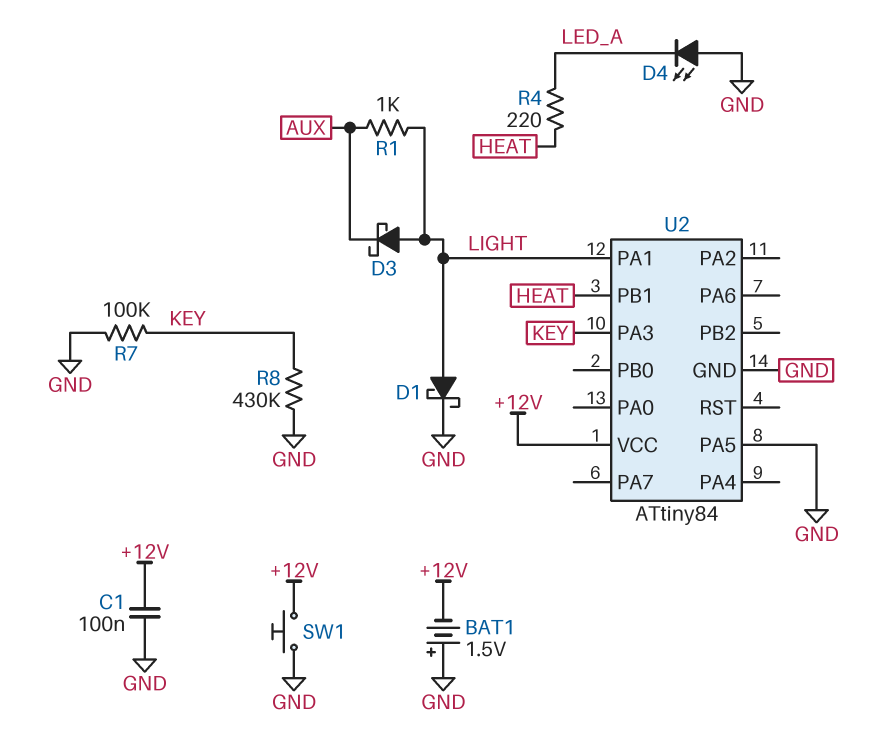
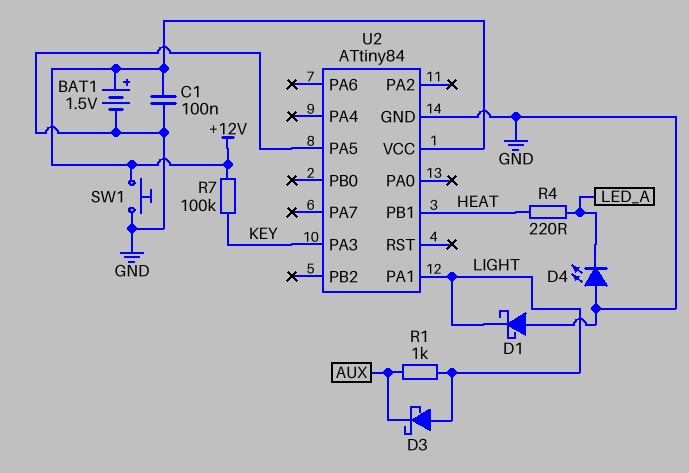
BAT1: 1.5V (plus GND, minus +12V) -> 1.5V (plus +12V, minus GND)
D1: schottky (A LIGHT, K GND) -> schottky (A GND, K LIGHT)
R7: 100k (GND, KEY) -> 100k (+12V, KEY)
R8: 430k (GND, KEY) -> none

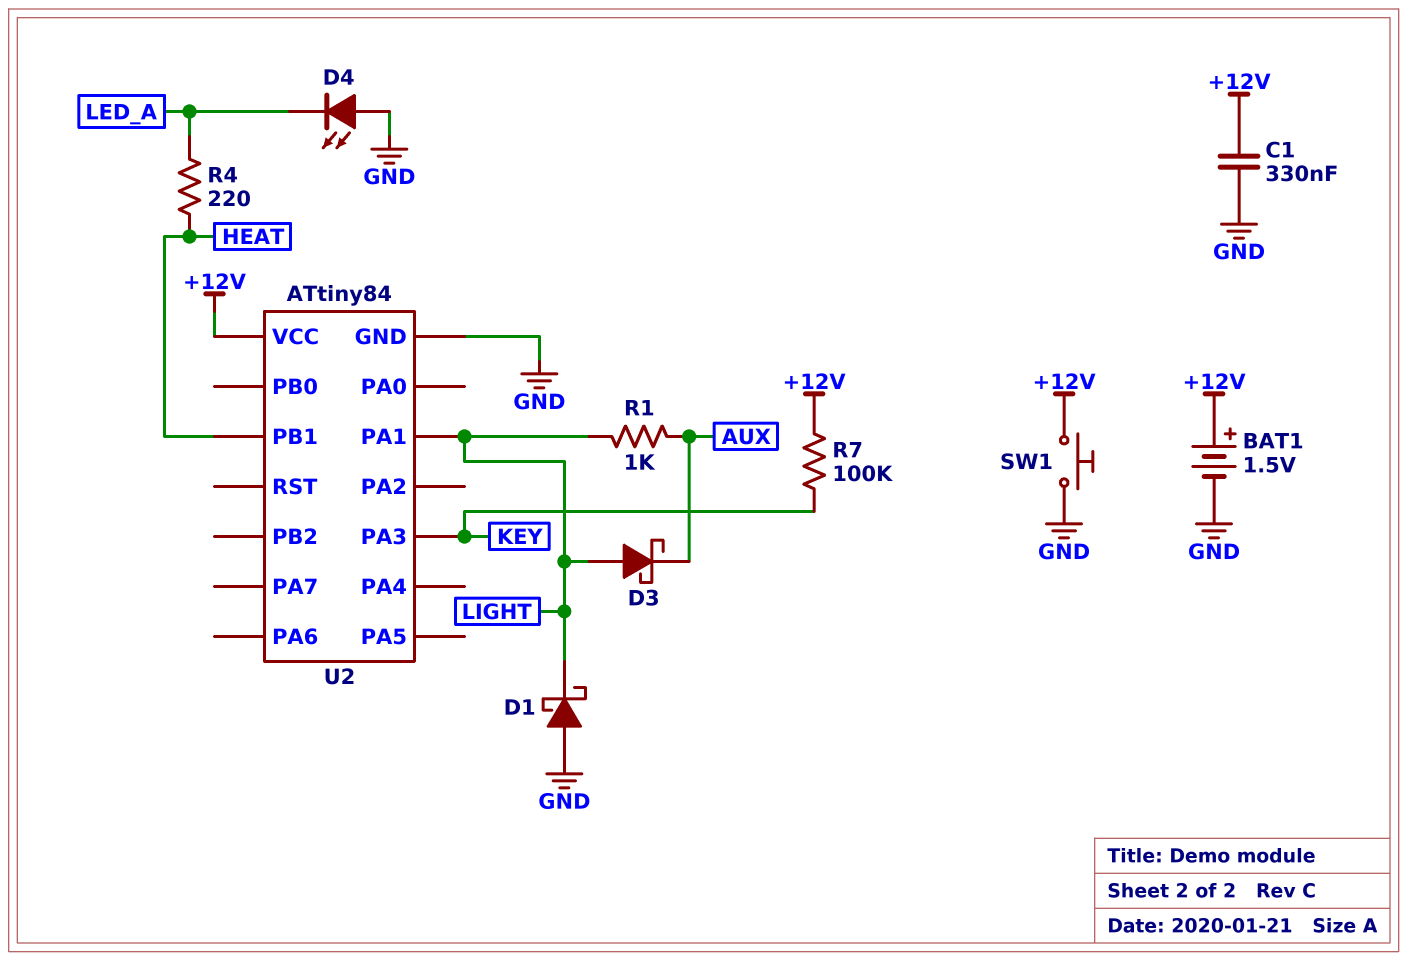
C1: 100nF (+12V, GND) -> 330nF (+12V, GND)
U2 pin PA5: GND -> none

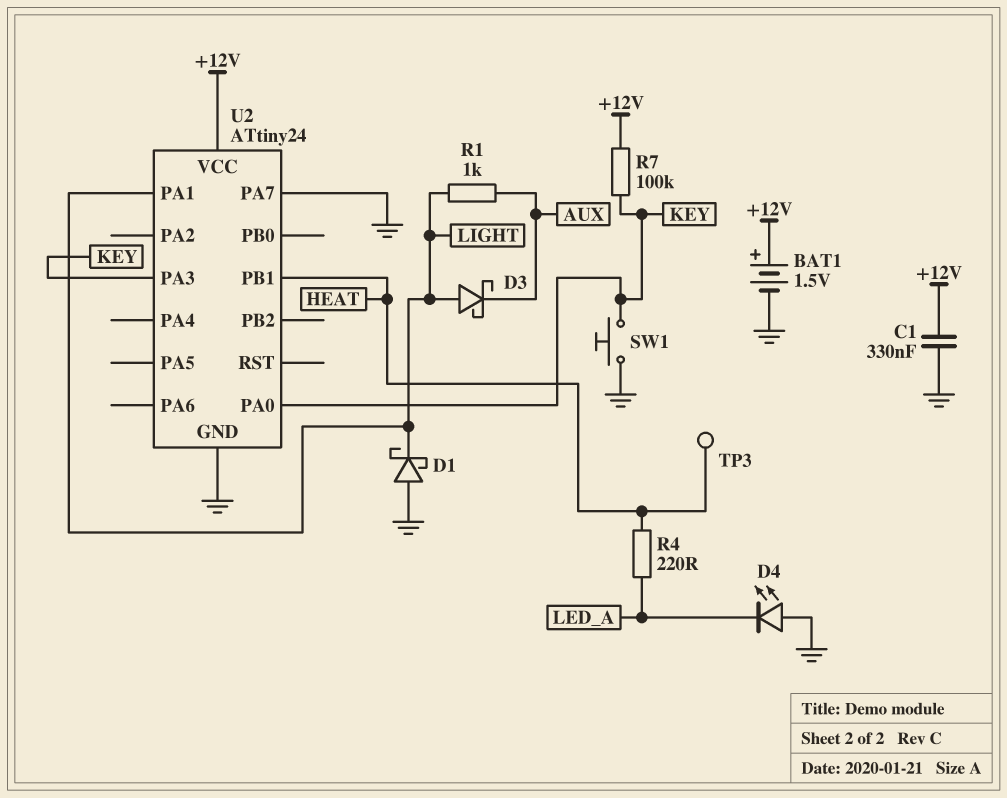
SW1: button (+12V, GND) -> button (GND, KEY)
TP3: none -> test point (HEAT)
U2: ATtiny84 -> ATtiny24
U2 pin PA0: none -> KEY
U2 pin PA7: none -> GND

